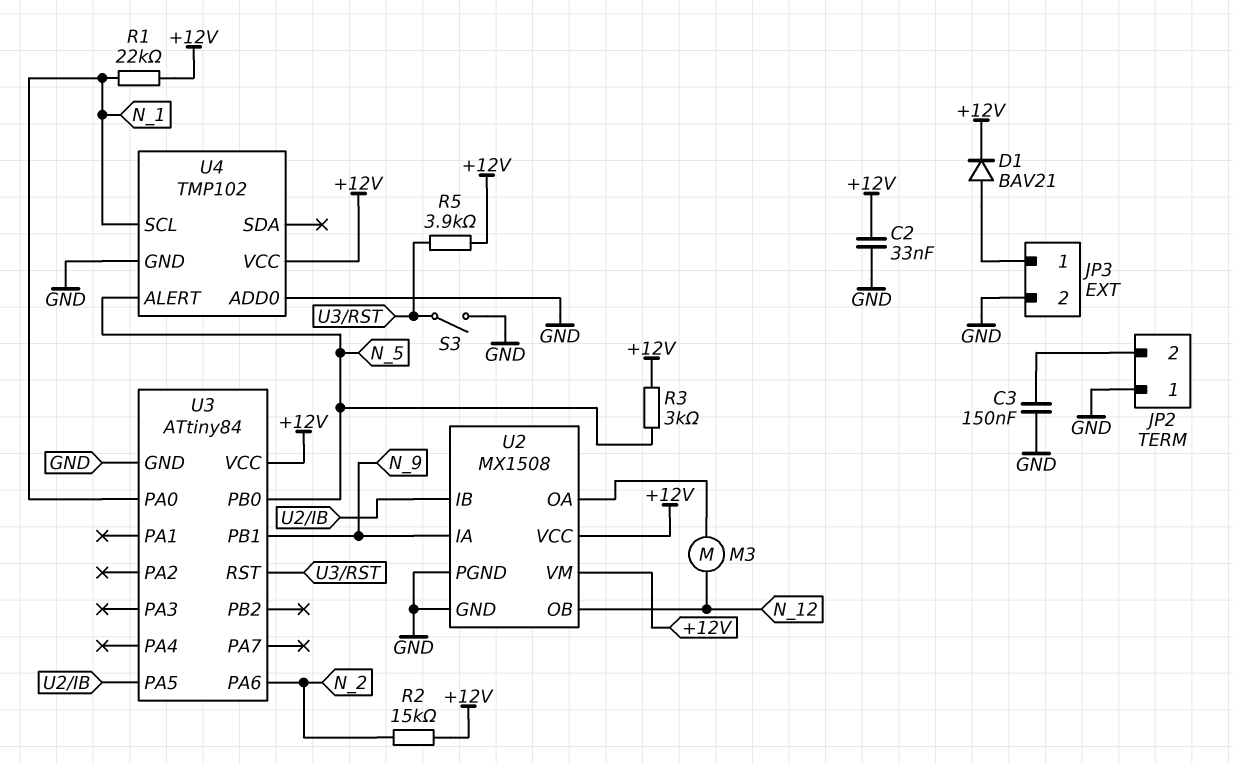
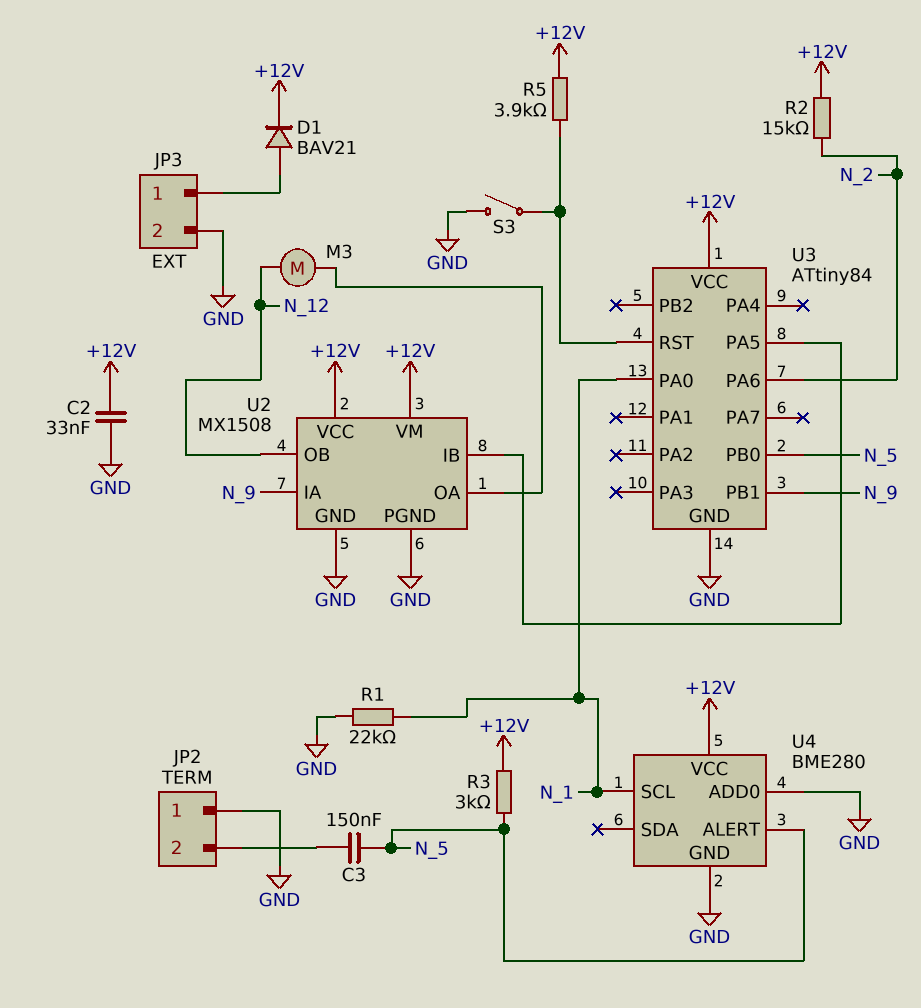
C3: 150nF (GND, JP2/2) -> 150nF (JP2/2, N_5)
R1: 22k (+12V, N_1) -> 22k (GND, N_1)
U4: TMP102 -> BME280

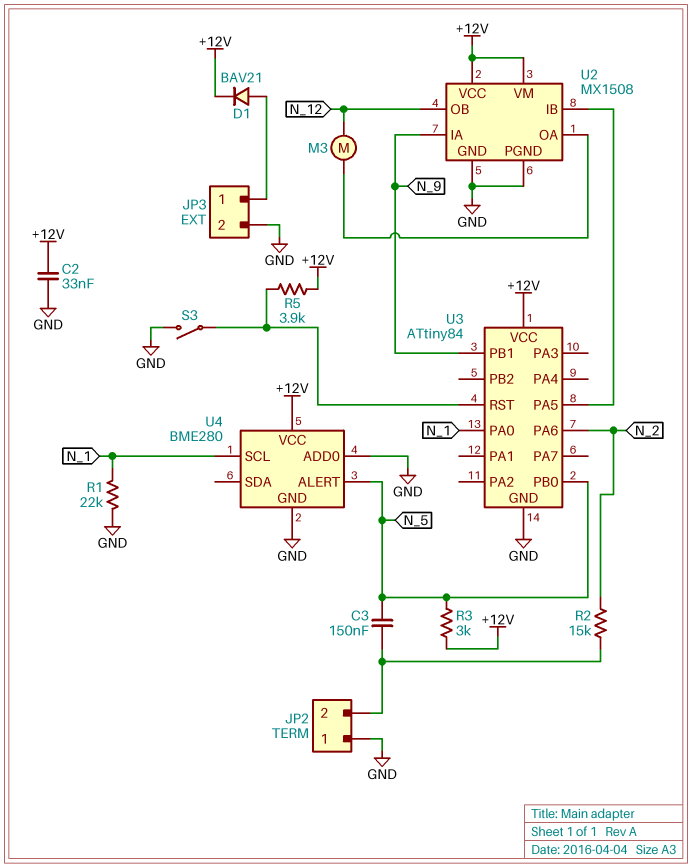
R2: 15k (+12V, N_2) -> 15k (JP2/2, N_2)

